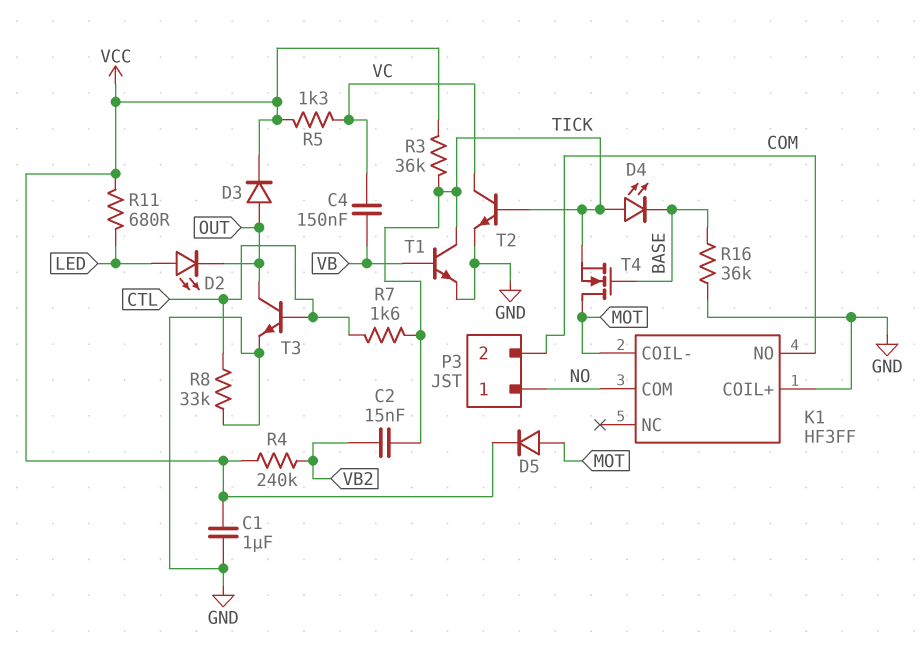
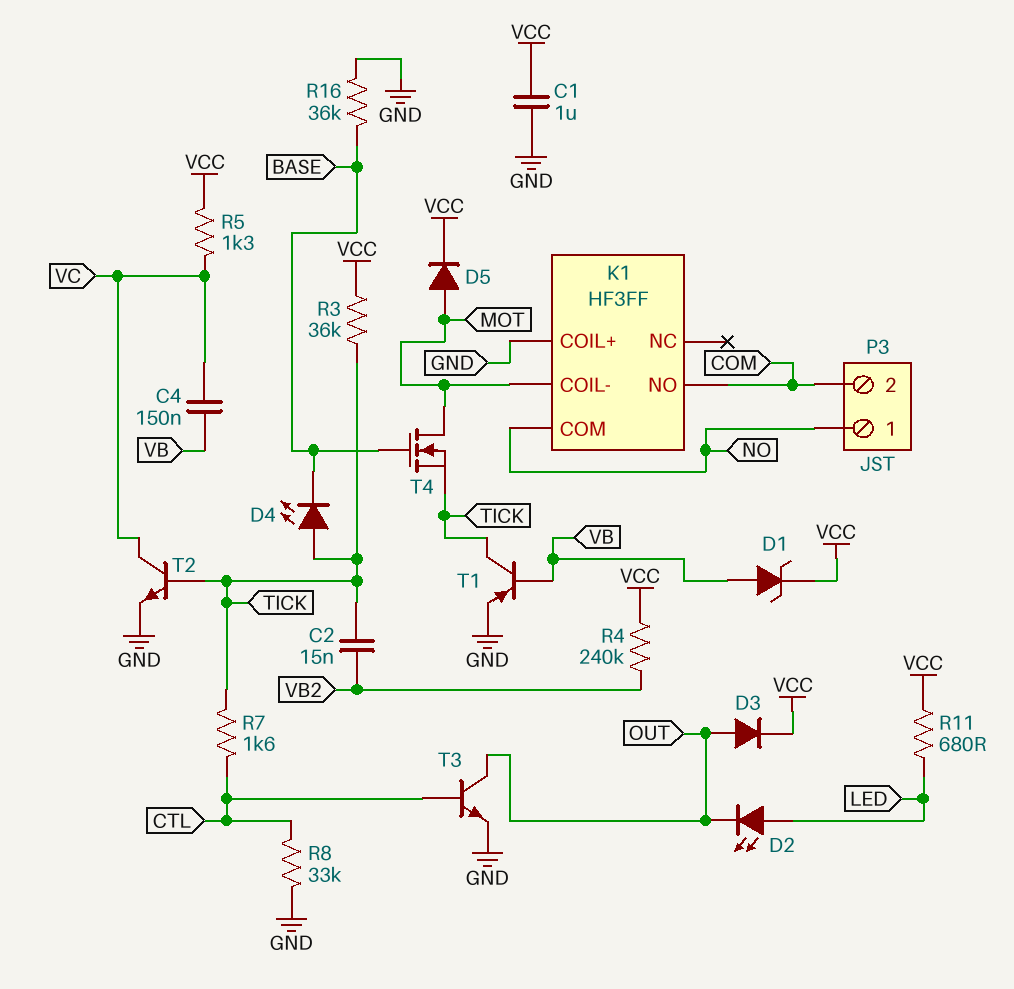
D1: none -> zener (A VB, K VCC)
T1: NPN (B VB, C TICK, E GND) -> PNP (B VB, C TICK, E GND)

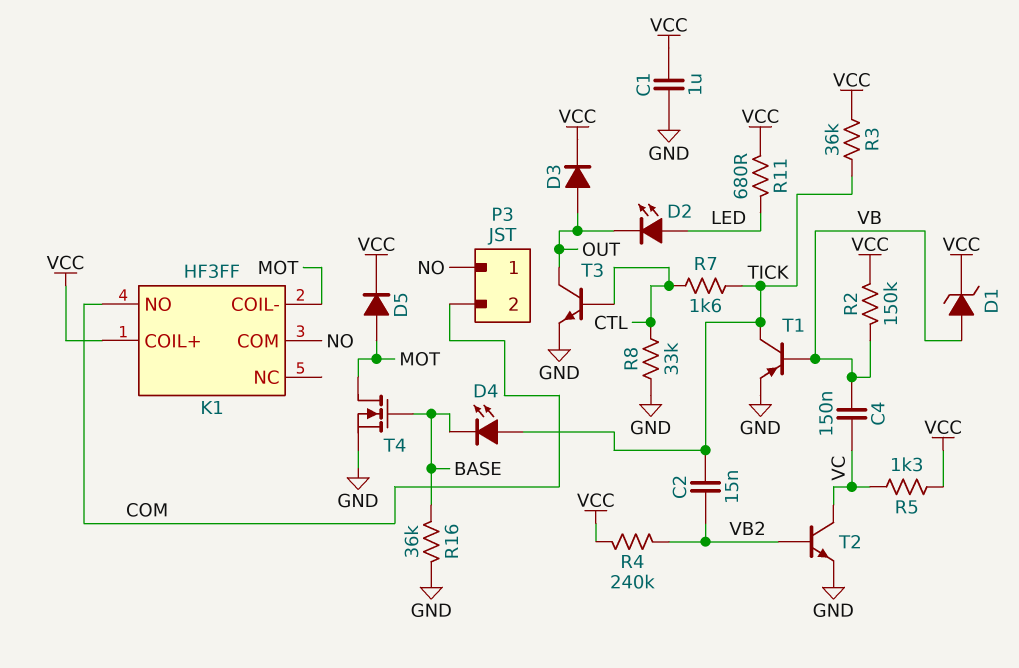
K1 pin COIL+: GND -> VCC
R2: none -> 150k (VB, VCC)
T2: NPN (B TICK, C VC, E GND) -> NPN (B VB2, C VC, E GND)
T4: NMOS (G BASE, D MOT, S TICK) -> NMOS (G BASE, D MOT, S GND)

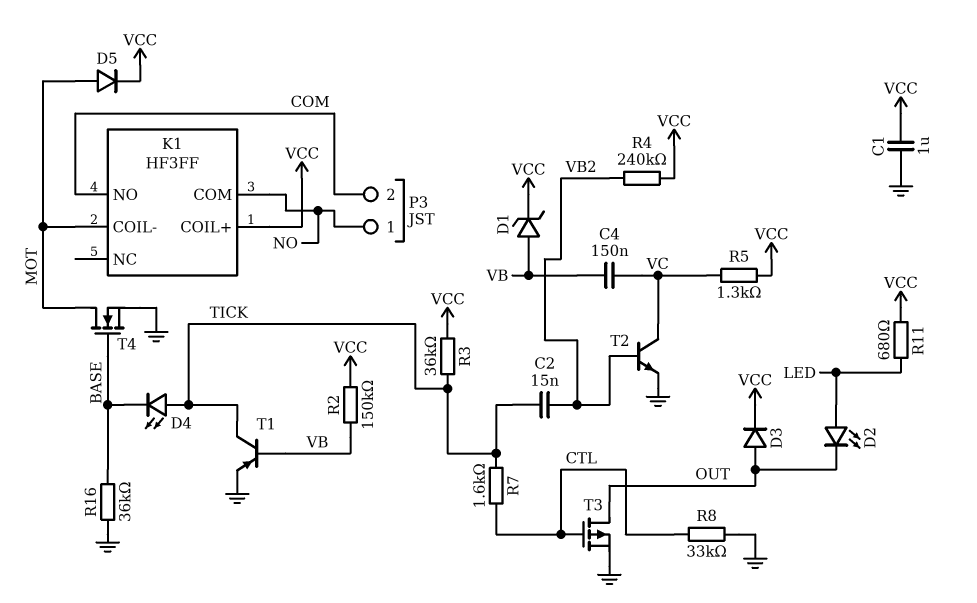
T3: NPN (B CTL, C OUT, E GND) -> PMOS (G CTL, D OUT, S GND)

